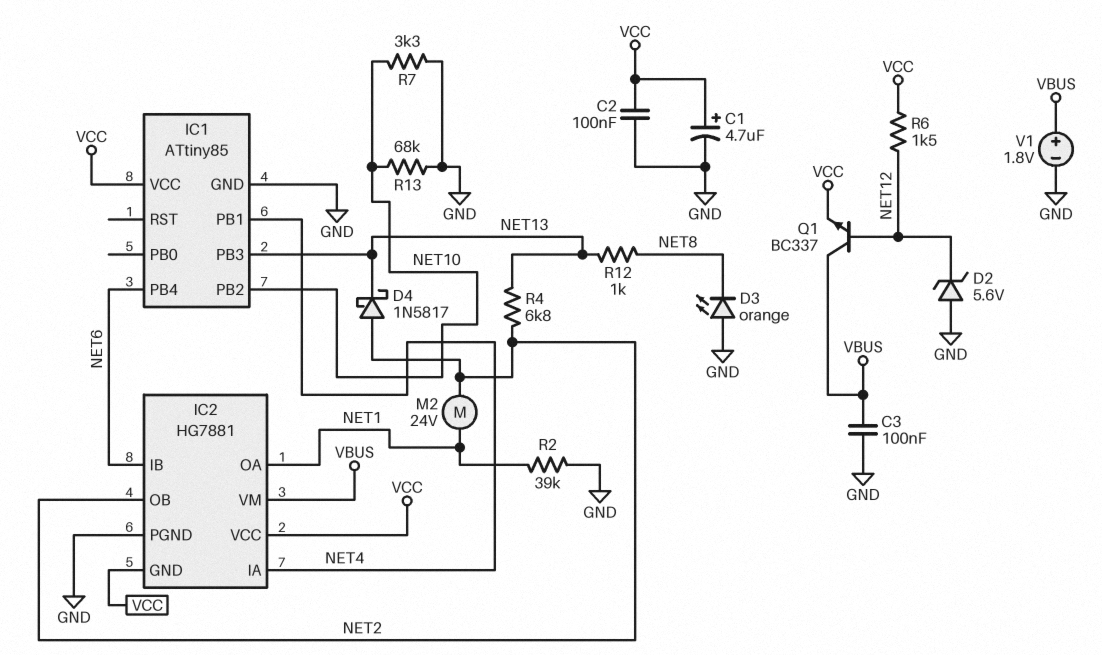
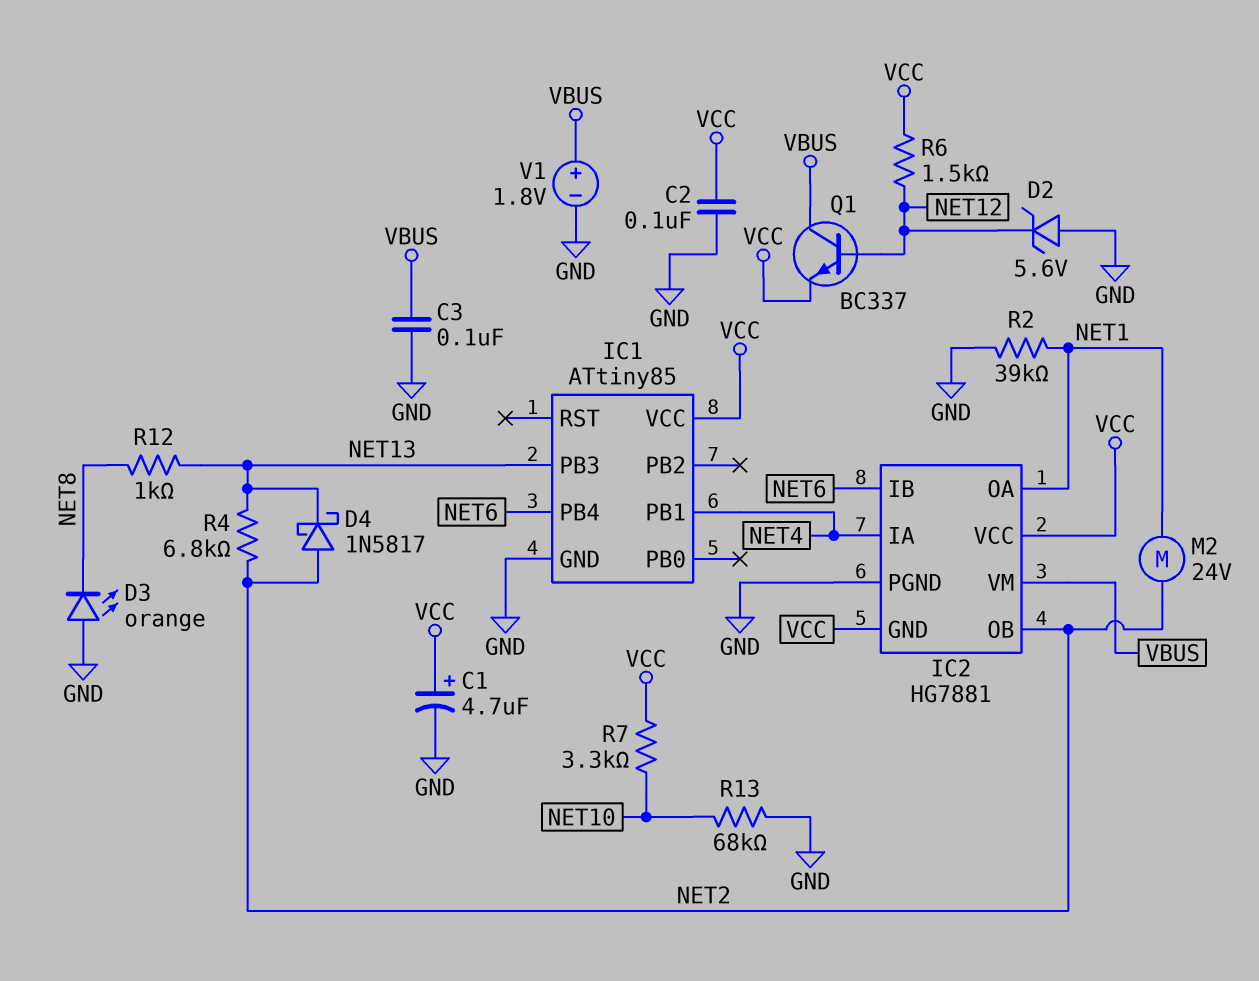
IC1 pin PB2: NET10 -> none
R7: 3.3k (GND, NET10) -> 3.3k (NET10, VCC)

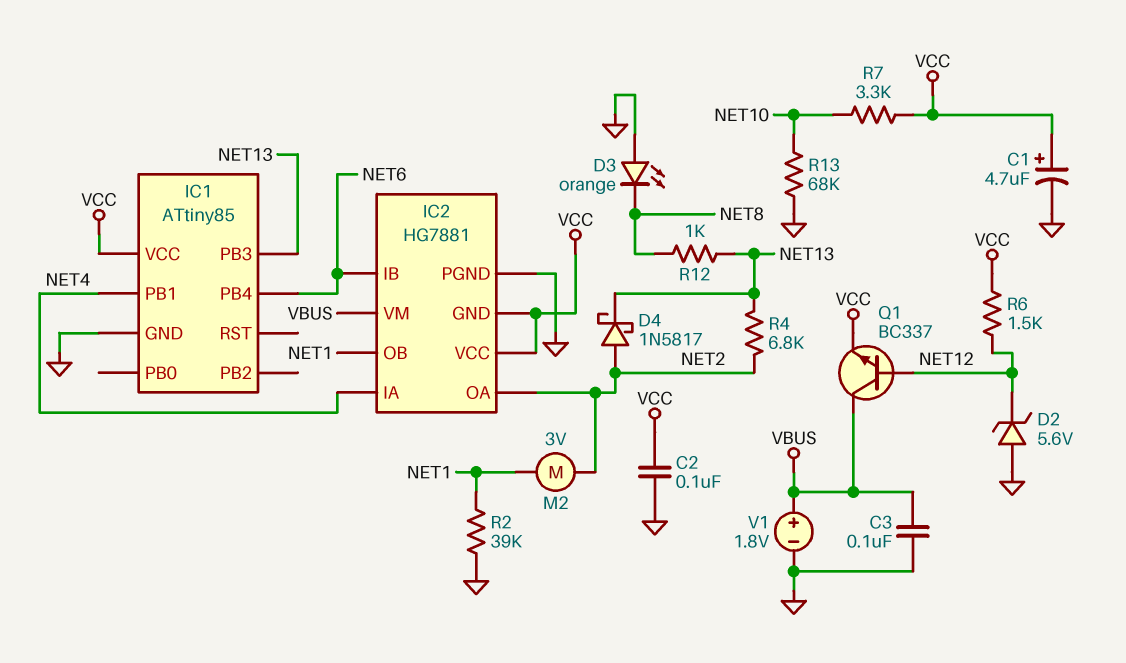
IC2 pin OA: NET1 -> NET2
IC2 pin OB: NET2 -> NET1
M2: motor 24V (NET1, NET2) -> motor 3V (NET1, NET2)

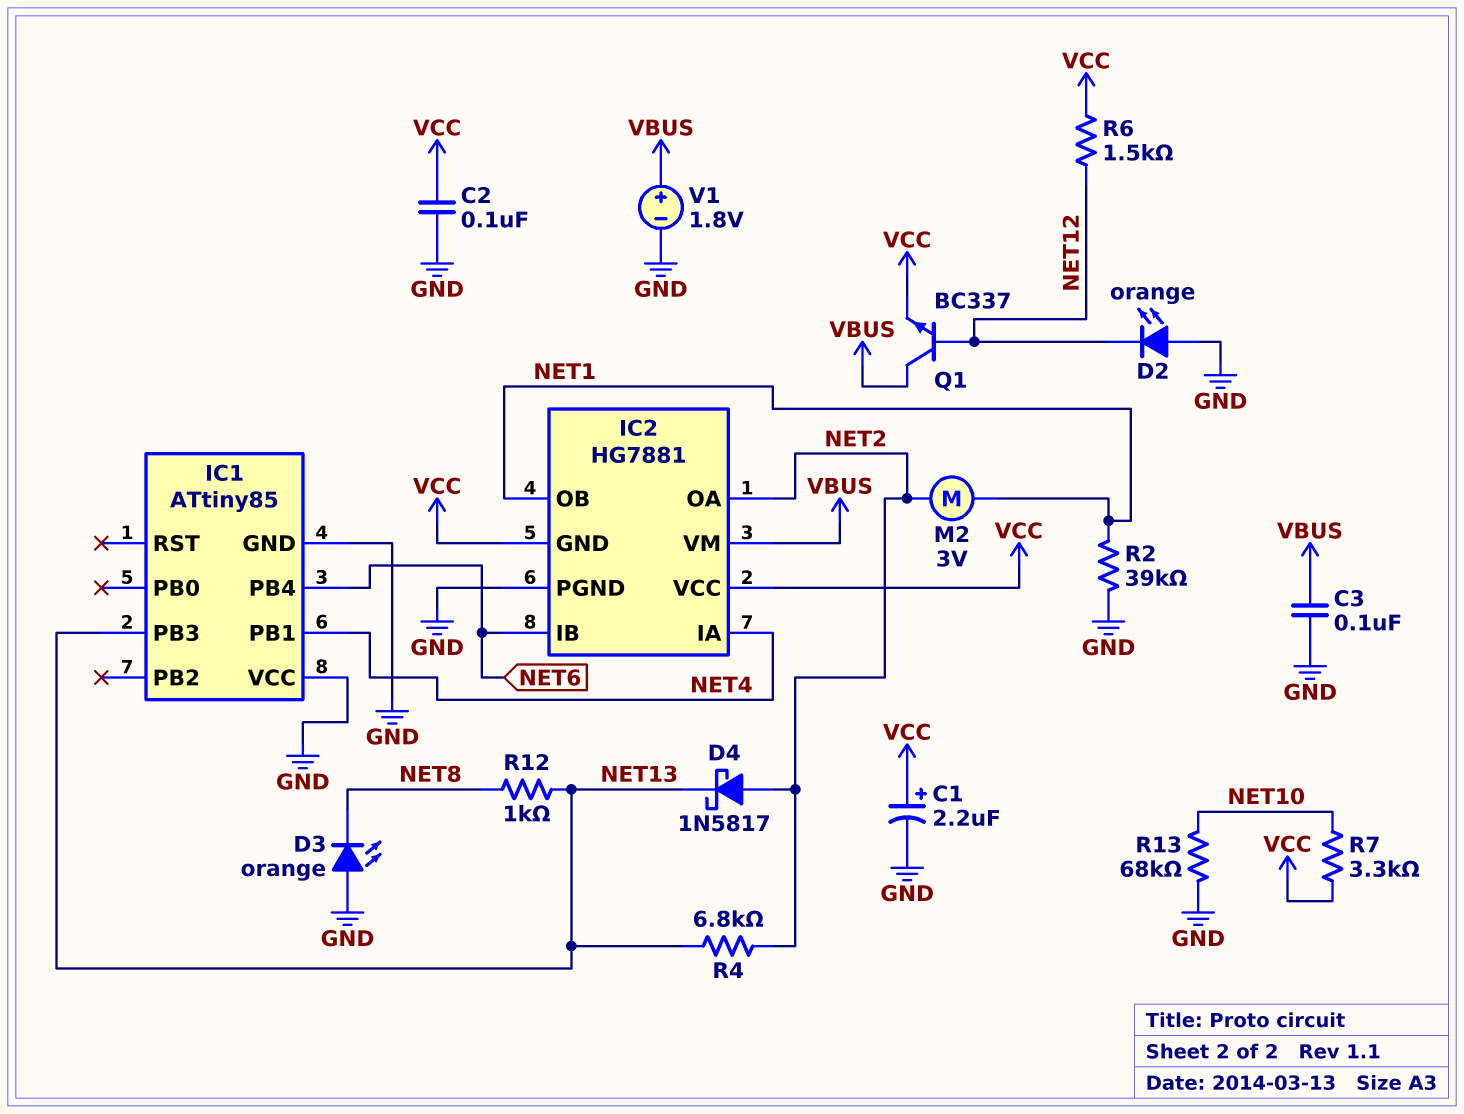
C1: 4.7uF (plus VCC, minus GND) -> 2.2uF (plus VCC, minus GND)
D2: zener 5.6V (A GND, K NET12) -> LED orange (A GND, K NET12)
IC1 pin VCC: VCC -> GND

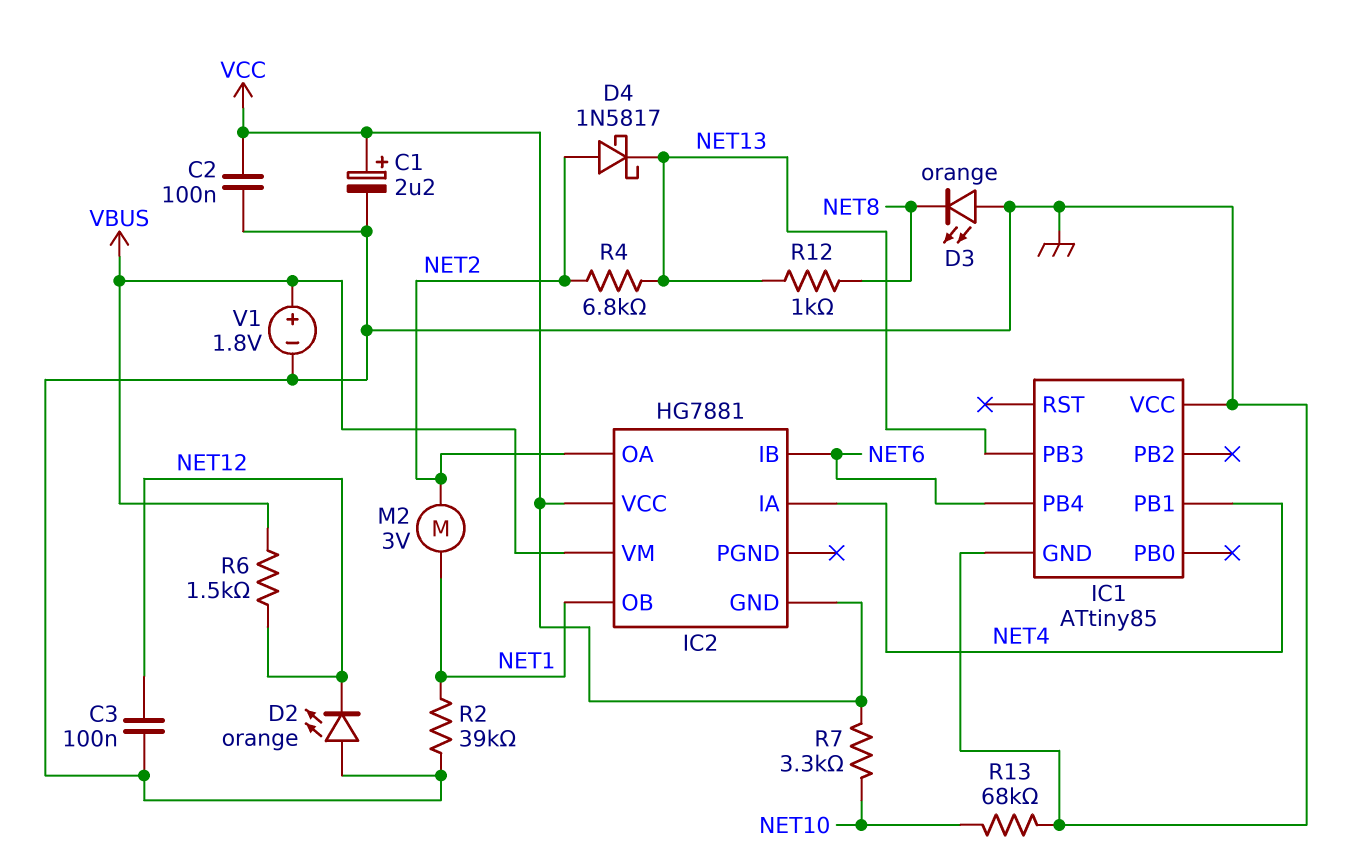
C3: 100nF (GND, VBUS) -> 100nF (GND, NET12)
IC2 pin PGND: GND -> none
Q1: NPN BC337 (B NET12, C VBUS, E VCC) -> none
R6: 1.5k (NET12, VCC) -> 1.5k (NET12, VBUS)

